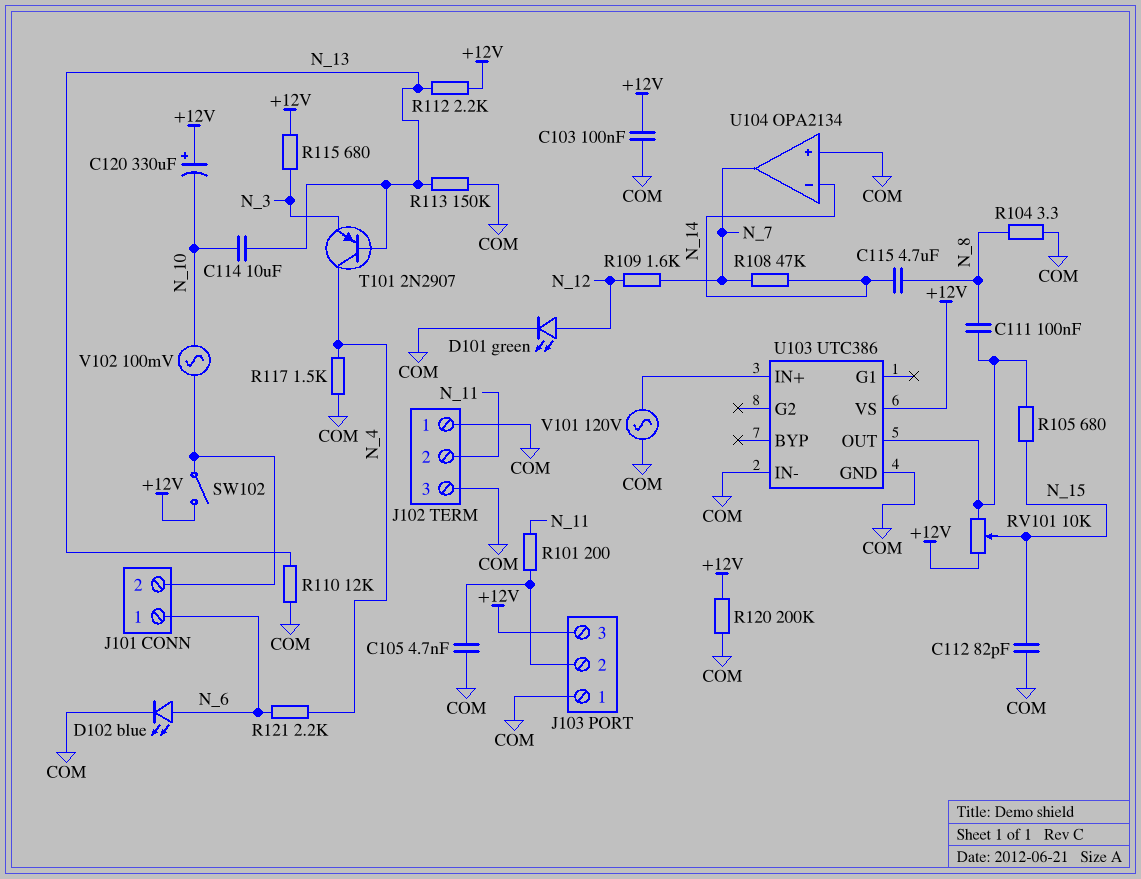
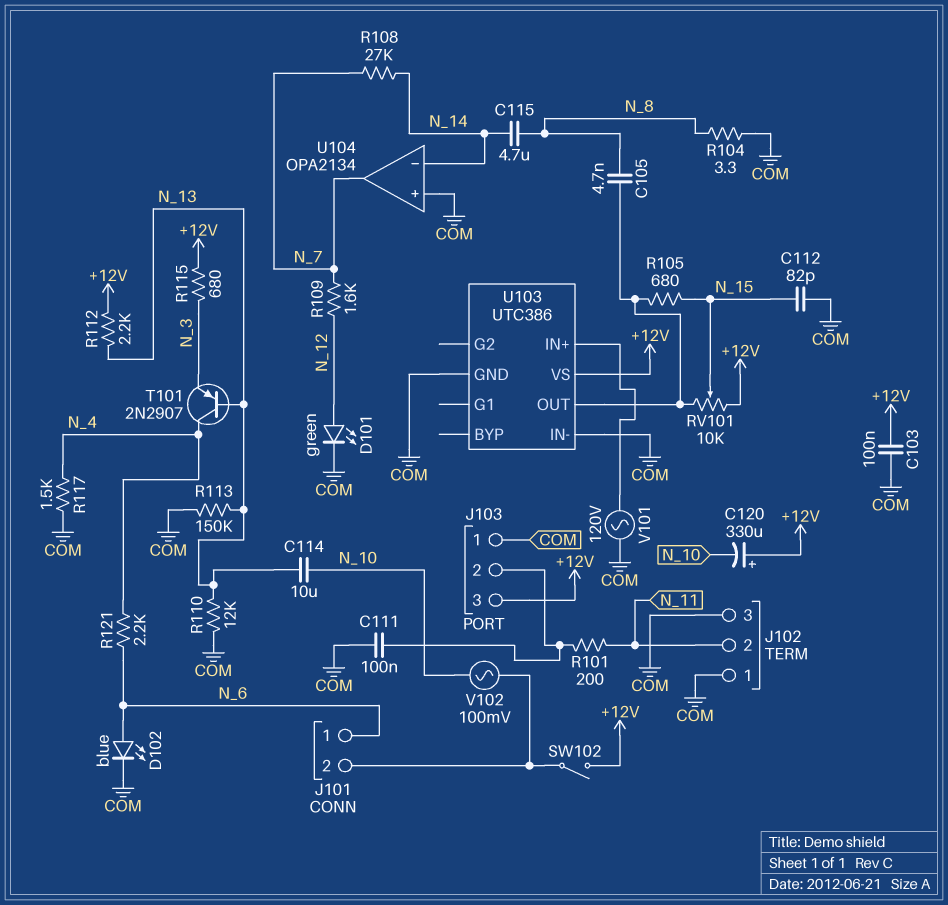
C105: 4.7nF (COM, J103/2) -> 4.7nF (N_8, U103/OUT)
C111: 100nF (N_8, U103/OUT) -> 100nF (COM, J103/2)
R108: 47k (N_7, N_14) -> 27k (N_7, N_14)
R120: 200k (+12V, COM) -> none

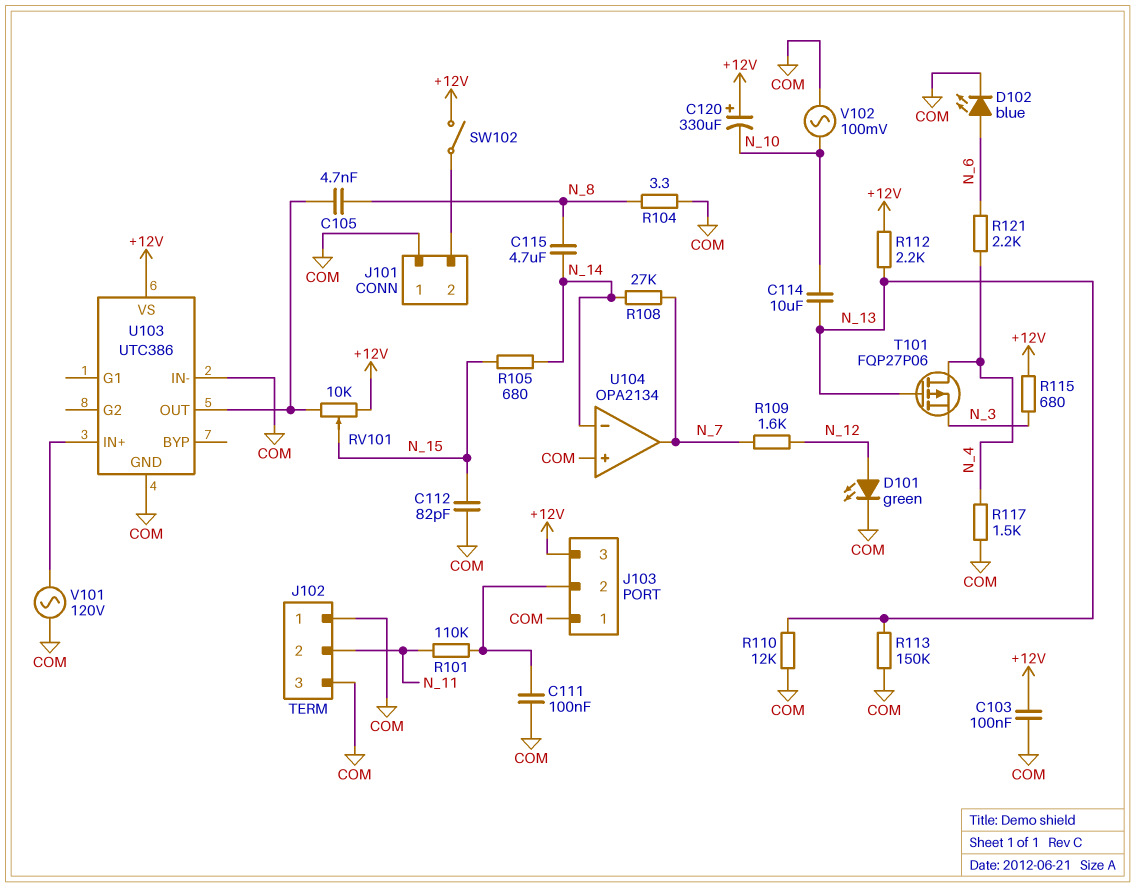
J101 pin 1: N_6 -> COM
R101: 200 (J103/2, N_11) -> 110k (J103/2, N_11)
R105: 680 (N_15, U103/OUT) -> 680 (N_14, N_15)
T101: PNP 2N2907 (B N_13, C N_4, E N_3) -> PMOS FQP27P06 (G N_13, D N_4, S N_3)
V102: AC 100mV (J101/2, N_10) -> AC 100mV (COM, N_10)

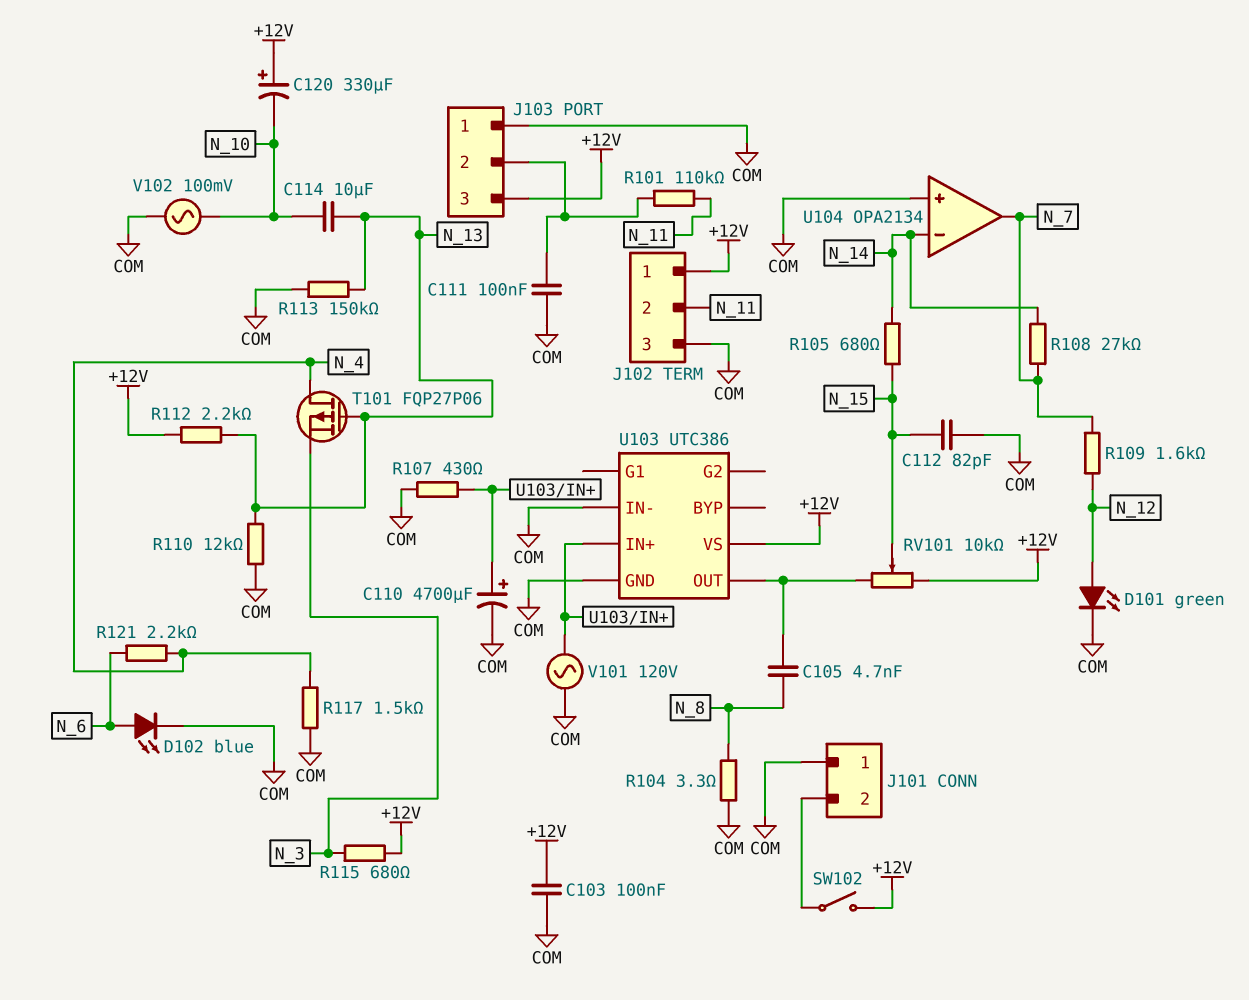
C110: none -> 4700uF (plus U103/IN+, minus COM)
C115: 4.7uF (N_8, N_14) -> none
J102 pin 1: COM -> +12V
R107: none -> 430 (COM, U103/IN+)

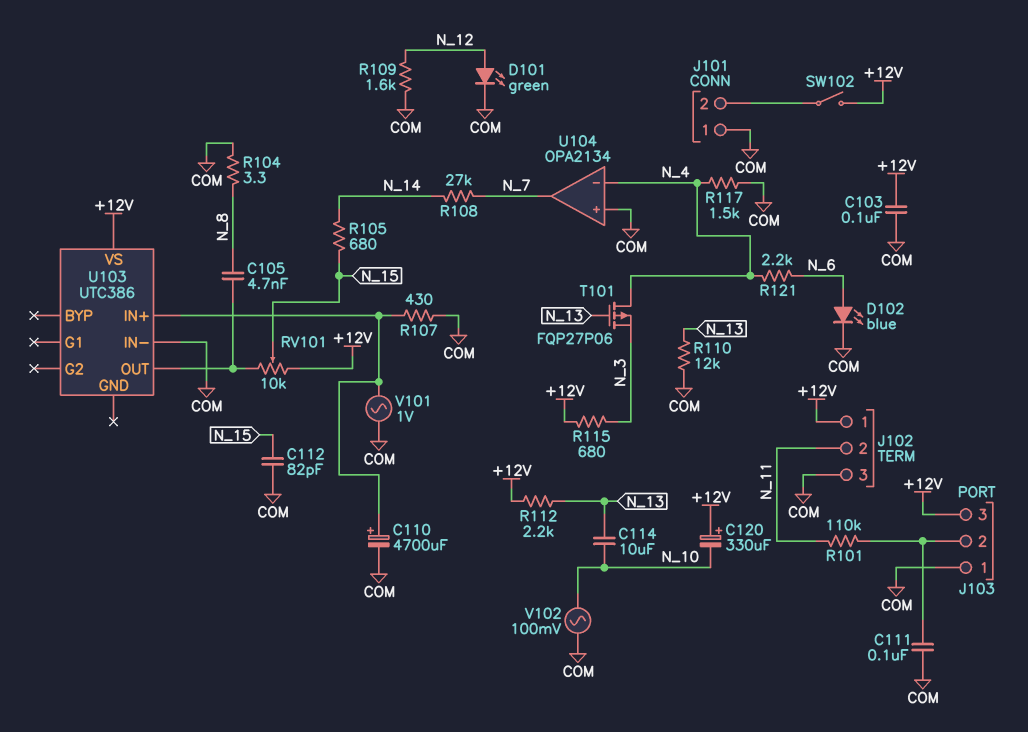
R109: 1.6k (N_7, N_12) -> 1.6k (COM, N_12)
R113: 150k (COM, N_13) -> none
U103 pin GND: COM -> none
U104 pin in-: N_14 -> N_4
V101: AC 120V (COM, U103/IN+) -> AC 1V (COM, U103/IN+)

